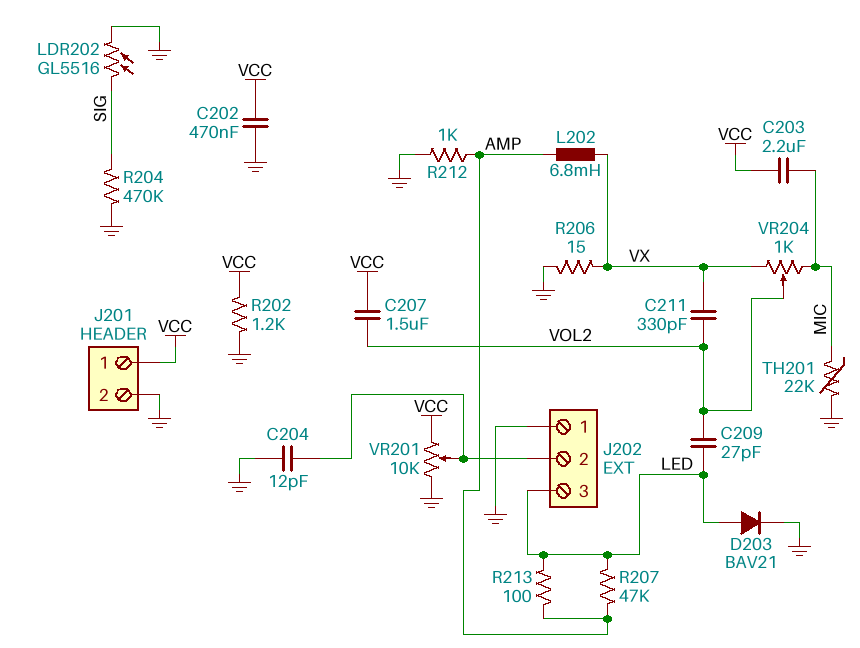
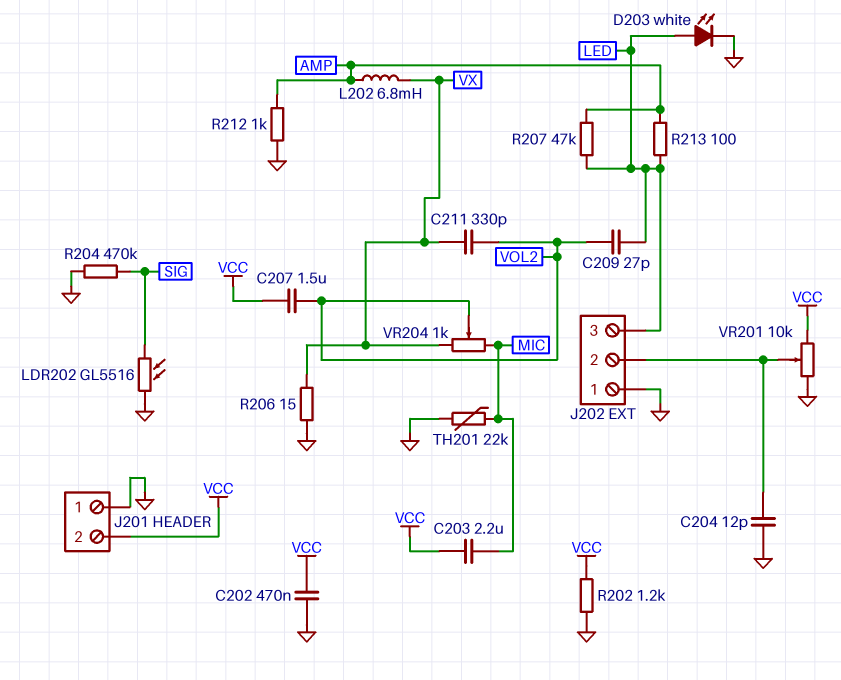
D203: diode BAV21 (A LED, K GND) -> LED white (A LED, K GND)
J201 pin 1: VCC -> GND
J201 pin 2: GND -> VCC

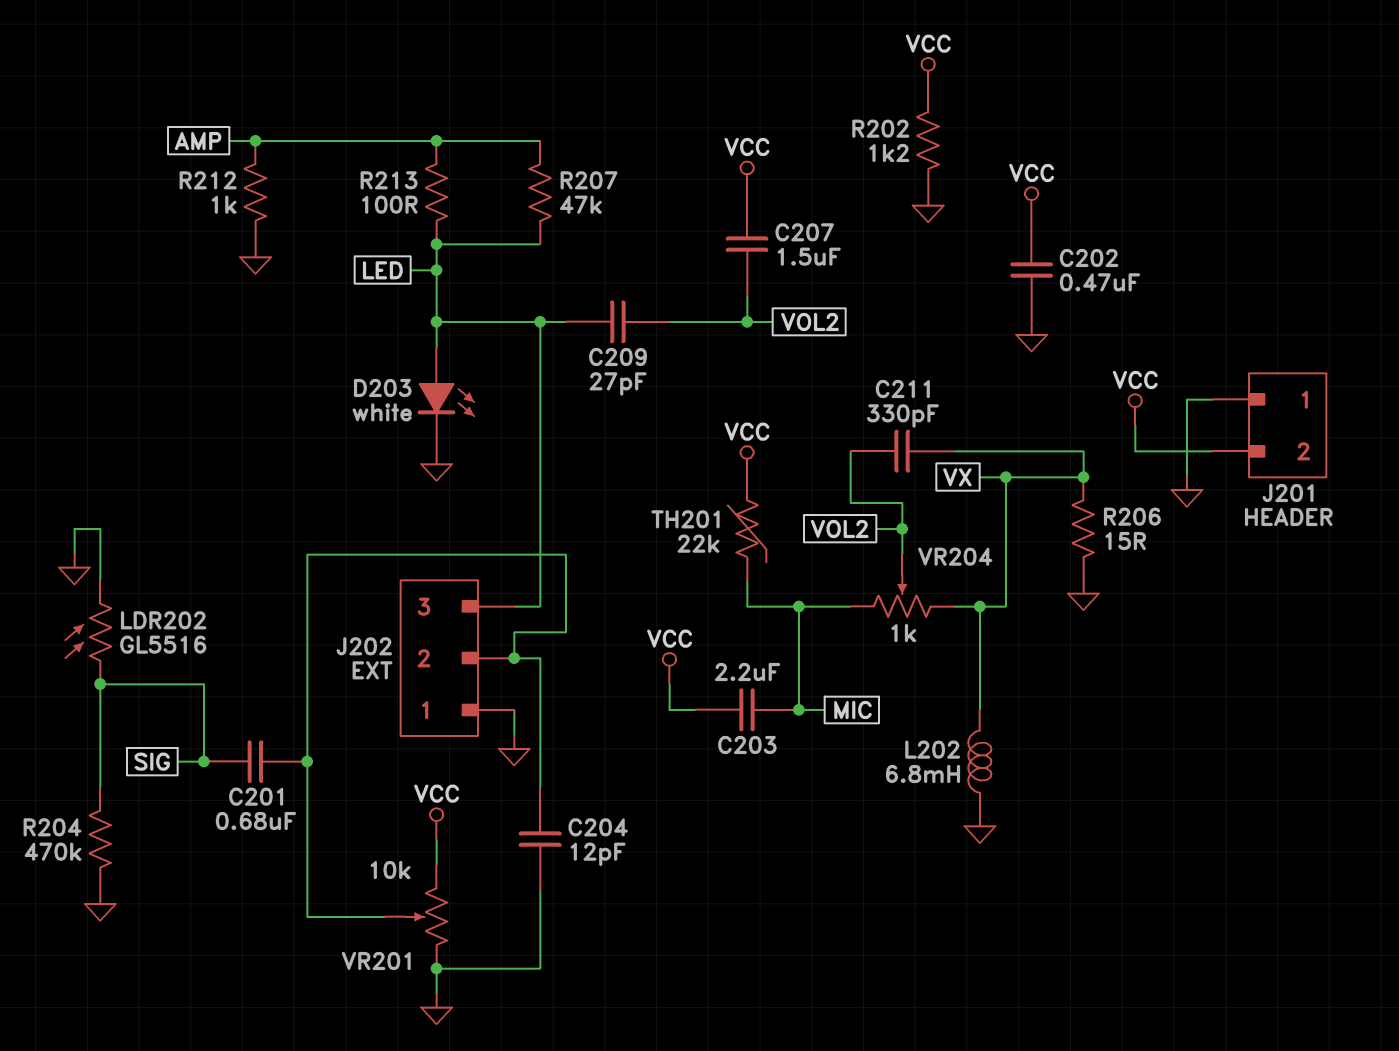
C201: none -> 680nF (J202/2, SIG)
L202: 6.8mH (AMP, VX) -> 6.8mH (GND, VX)
TH201: 22k (GND, MIC) -> 22k (MIC, VCC)

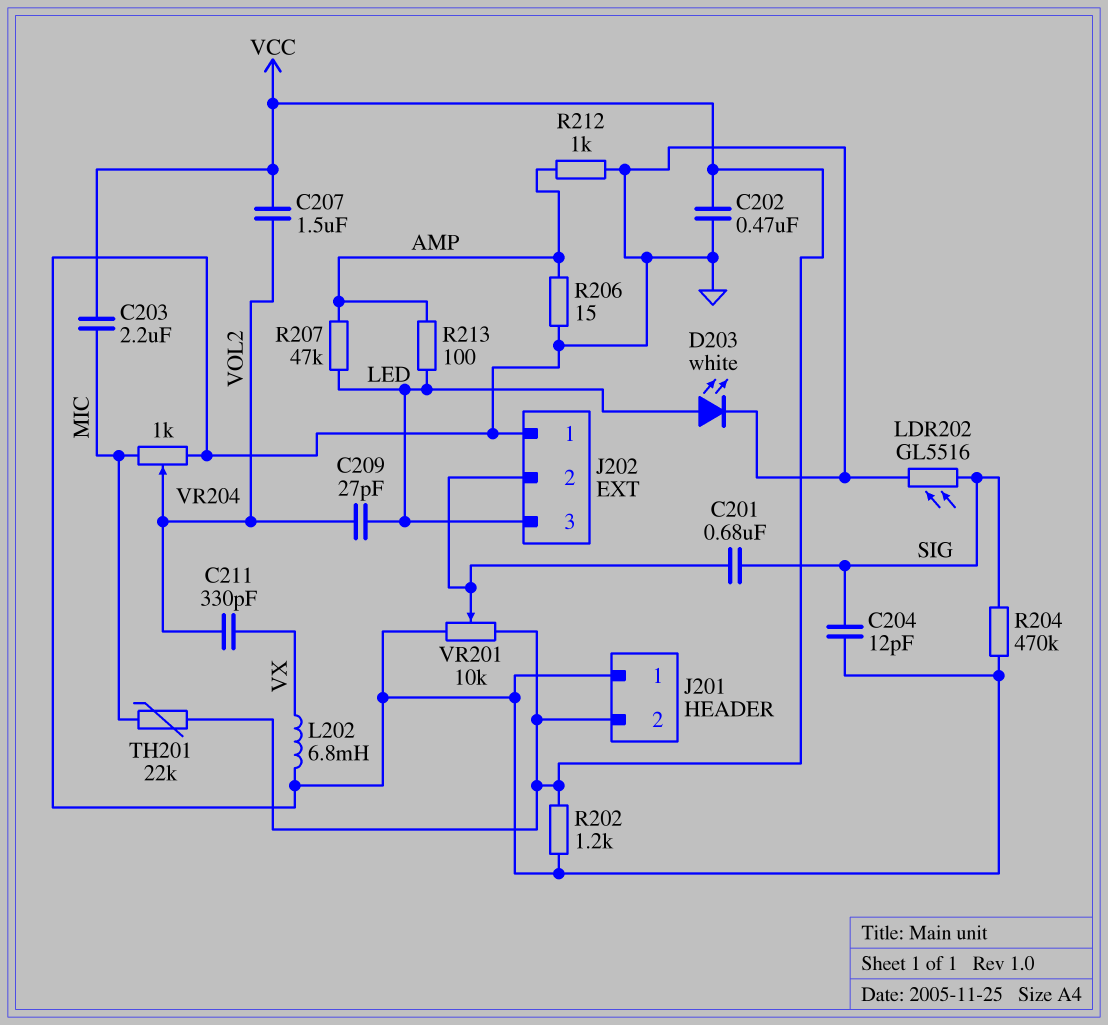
C204: 12pF (GND, J202/2) -> 12pF (GND, SIG)
R206: 15 (GND, VX) -> 15 (AMP, GND)
VR204: 1k (MIC, VX, wiper VOL2) -> 1k (GND, MIC, wiper VOL2)

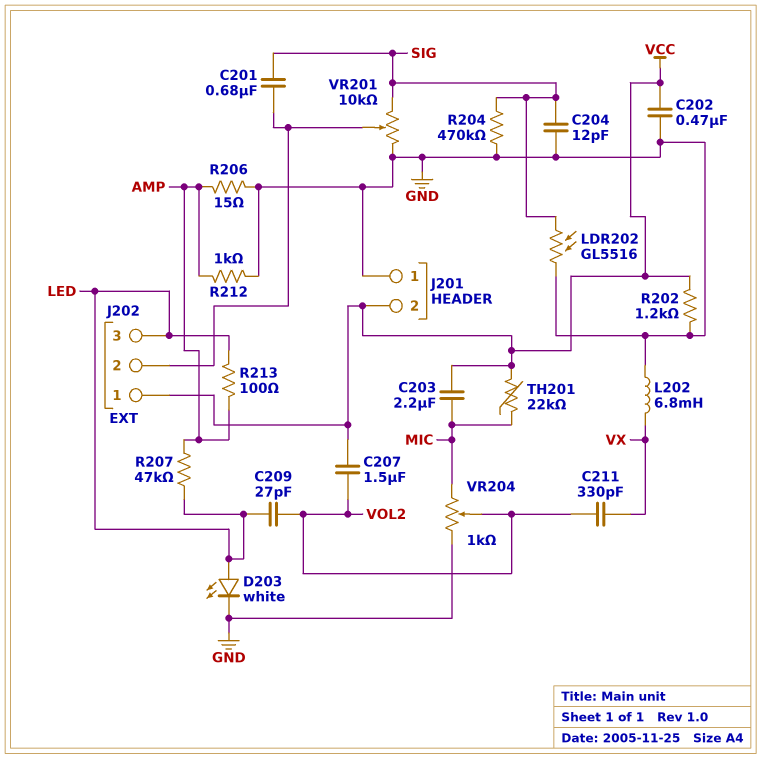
J202 pin 1: GND -> VCC
VR201: 10k (GND, VCC, wiper J202/2) -> 10k (GND, SIG, wiper J202/2)

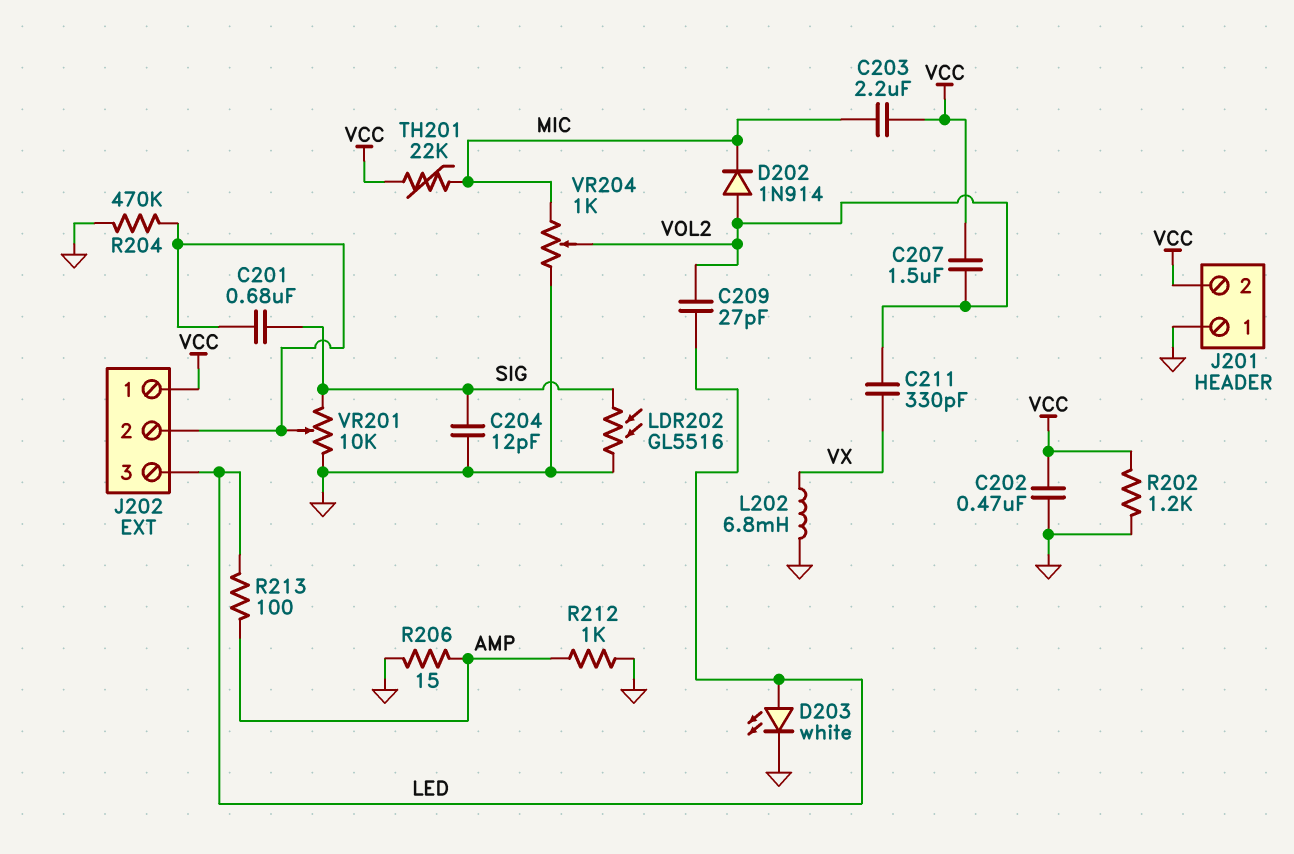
D202: none -> diode 1N914 (A VOL2, K MIC)
R204: 470k (GND, SIG) -> 470k (GND, J202/2)
R207: 47k (AMP, LED) -> none

